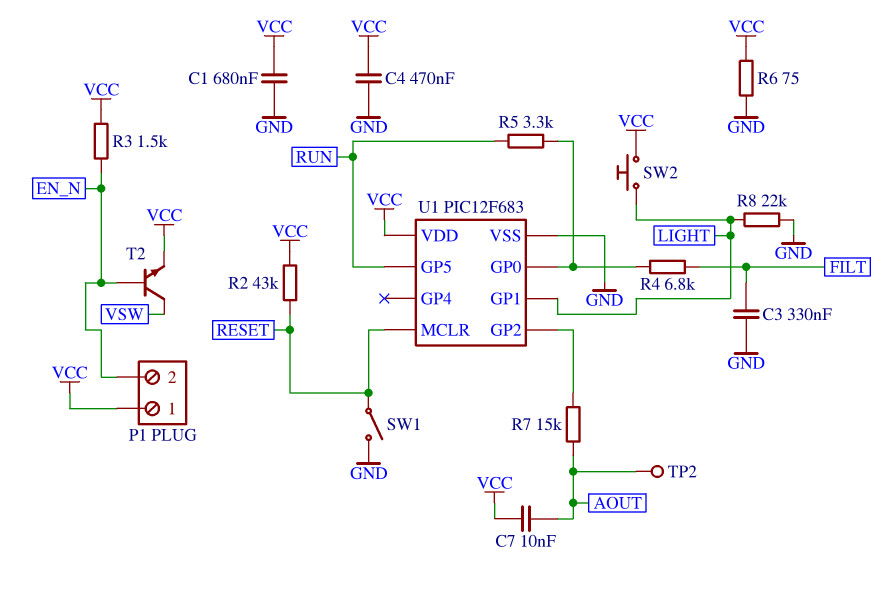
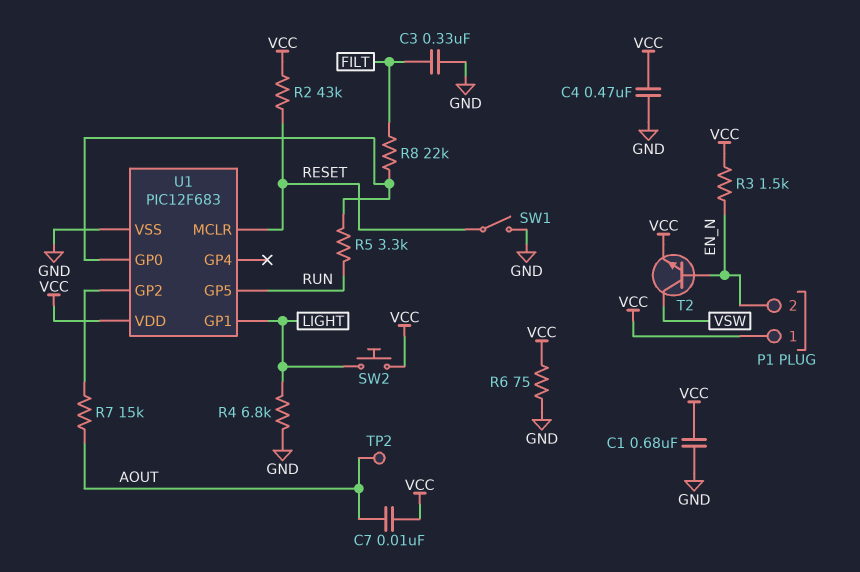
R4: 6.8k (FILT, U1/GP0) -> 6.8k (GND, LIGHT)
R8: 22k (GND, LIGHT) -> 22k (FILT, U1/GP0)

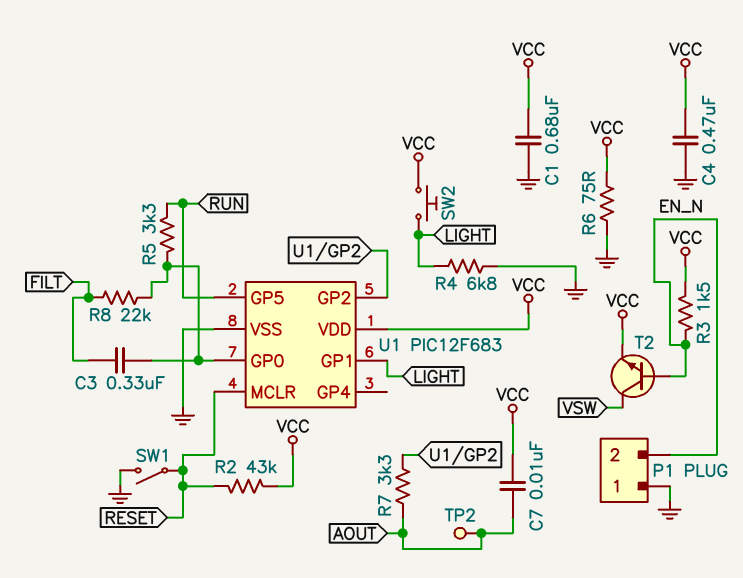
C3: 330nF (FILT, GND) -> 330nF (FILT, U1/GP0)
P1 pin 1: VCC -> GND
R7: 15k (AOUT, U1/GP2) -> 3.3k (AOUT, U1/GP2)

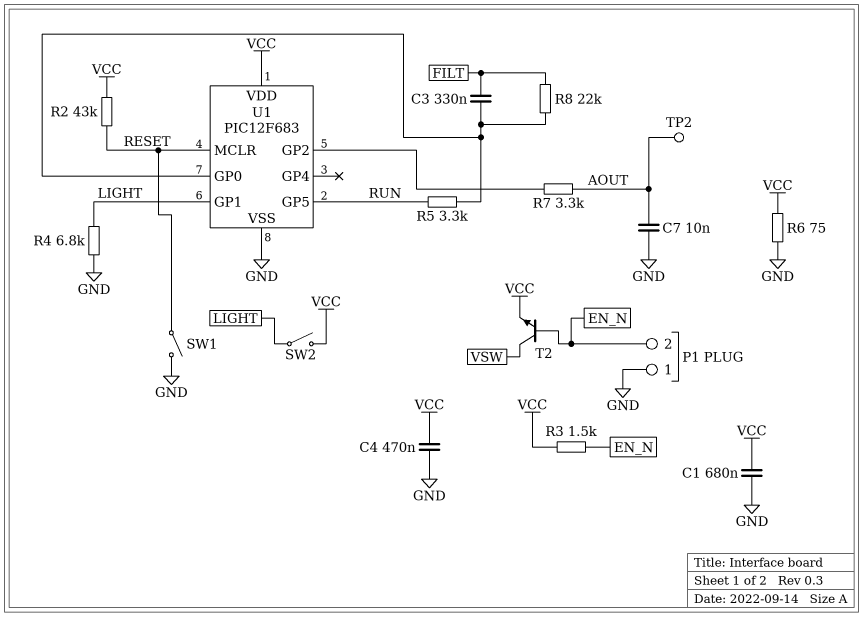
C7: 10nF (AOUT, VCC) -> 10nF (AOUT, GND)
SW2: button (LIGHT, VCC) -> switch (LIGHT, VCC)

